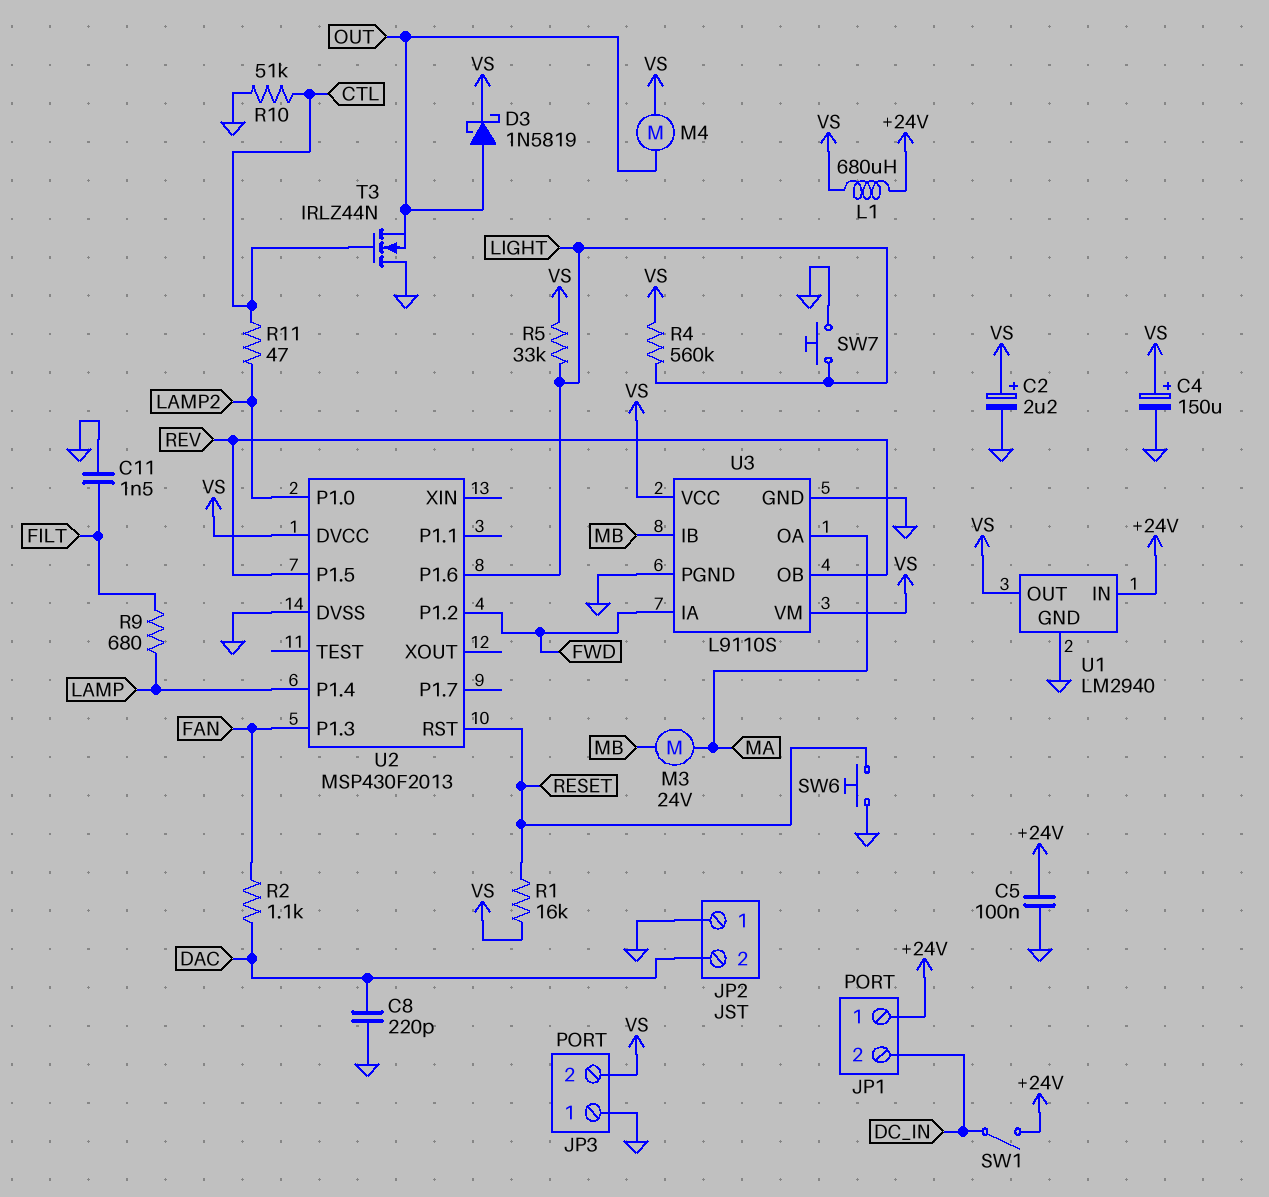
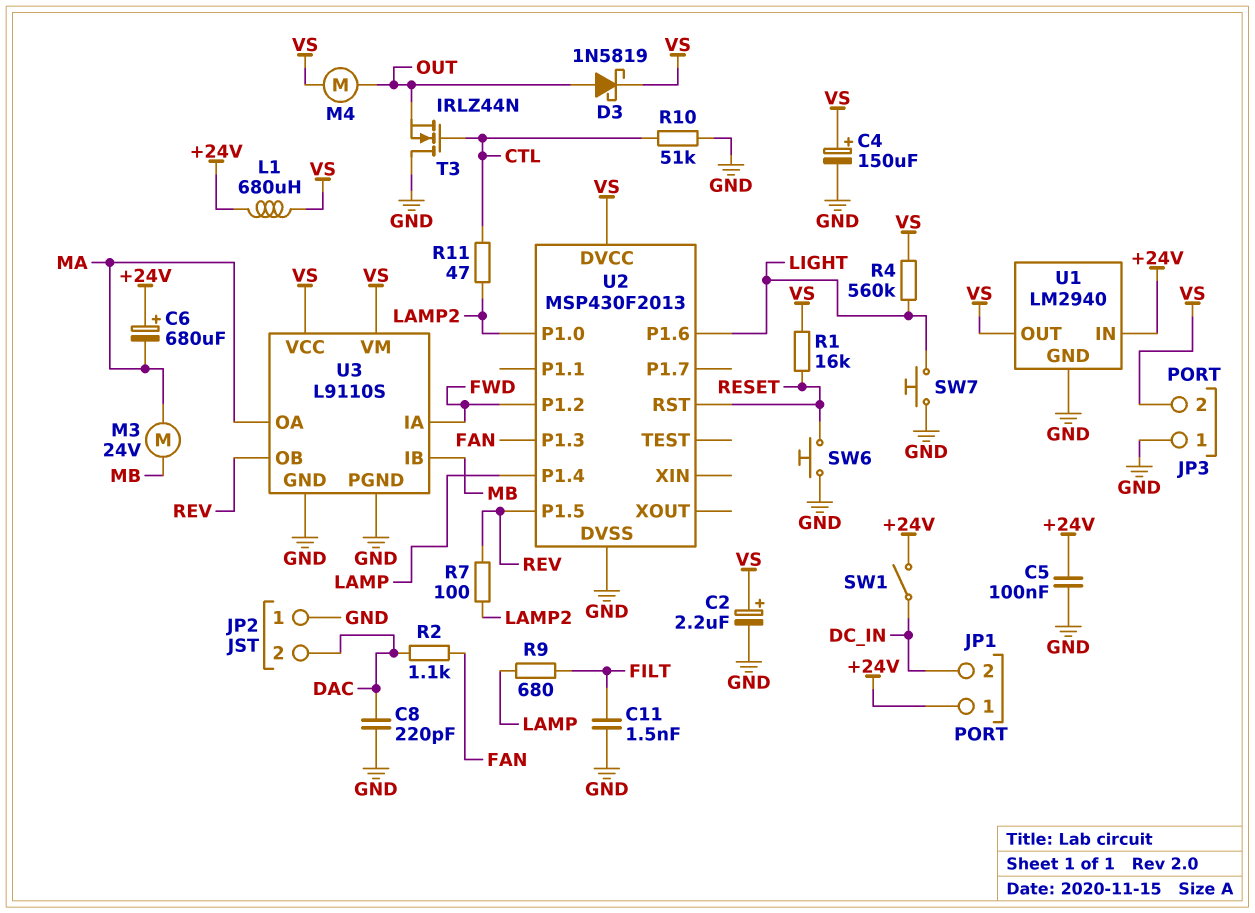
C6: none -> 680uF (plus +24V, minus MA)
R5: 33k (LIGHT, VS) -> none
R7: none -> 100 (LAMP2, REV)

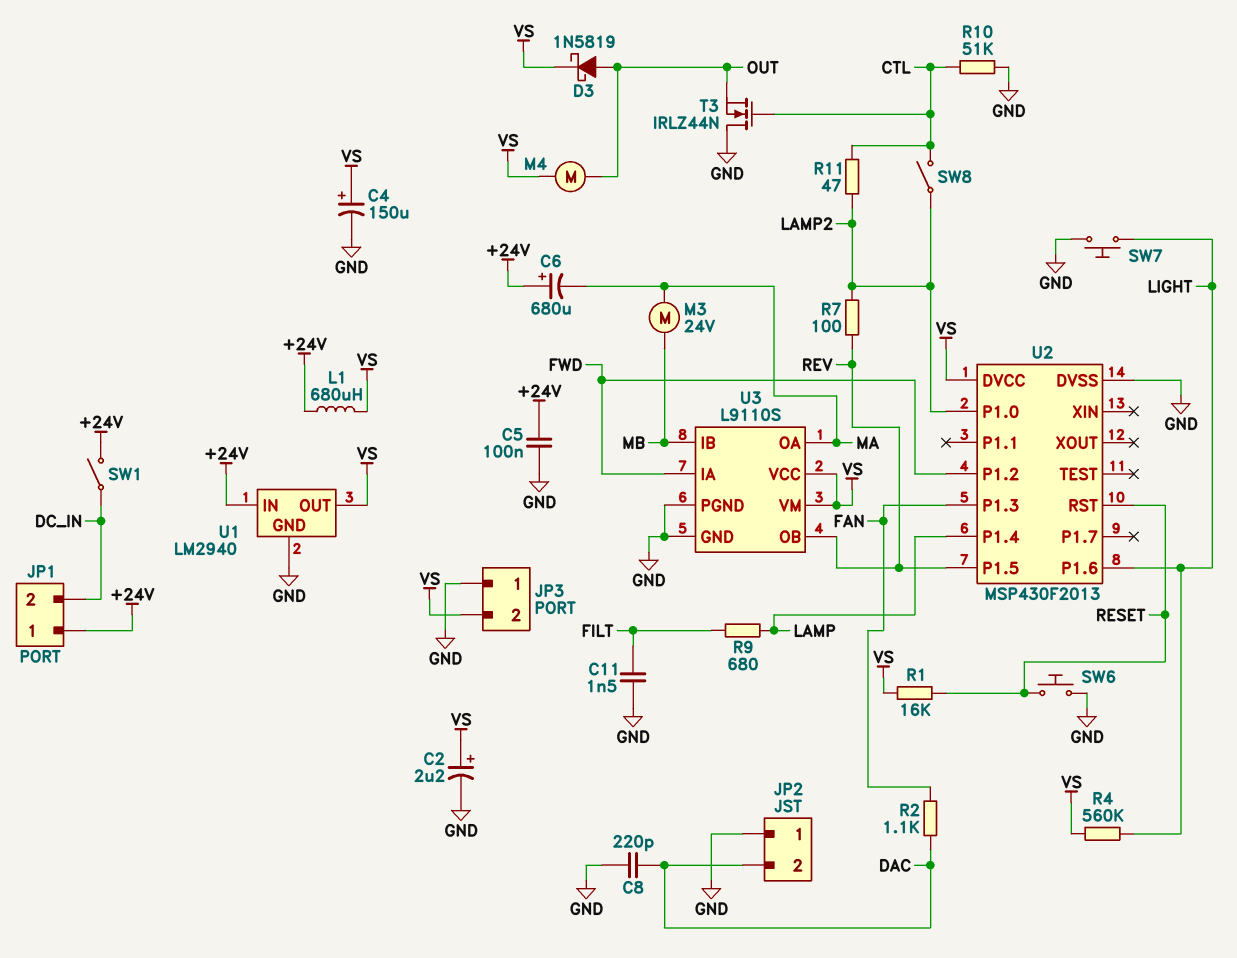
SW8: none -> switch (CTL, LAMP2)

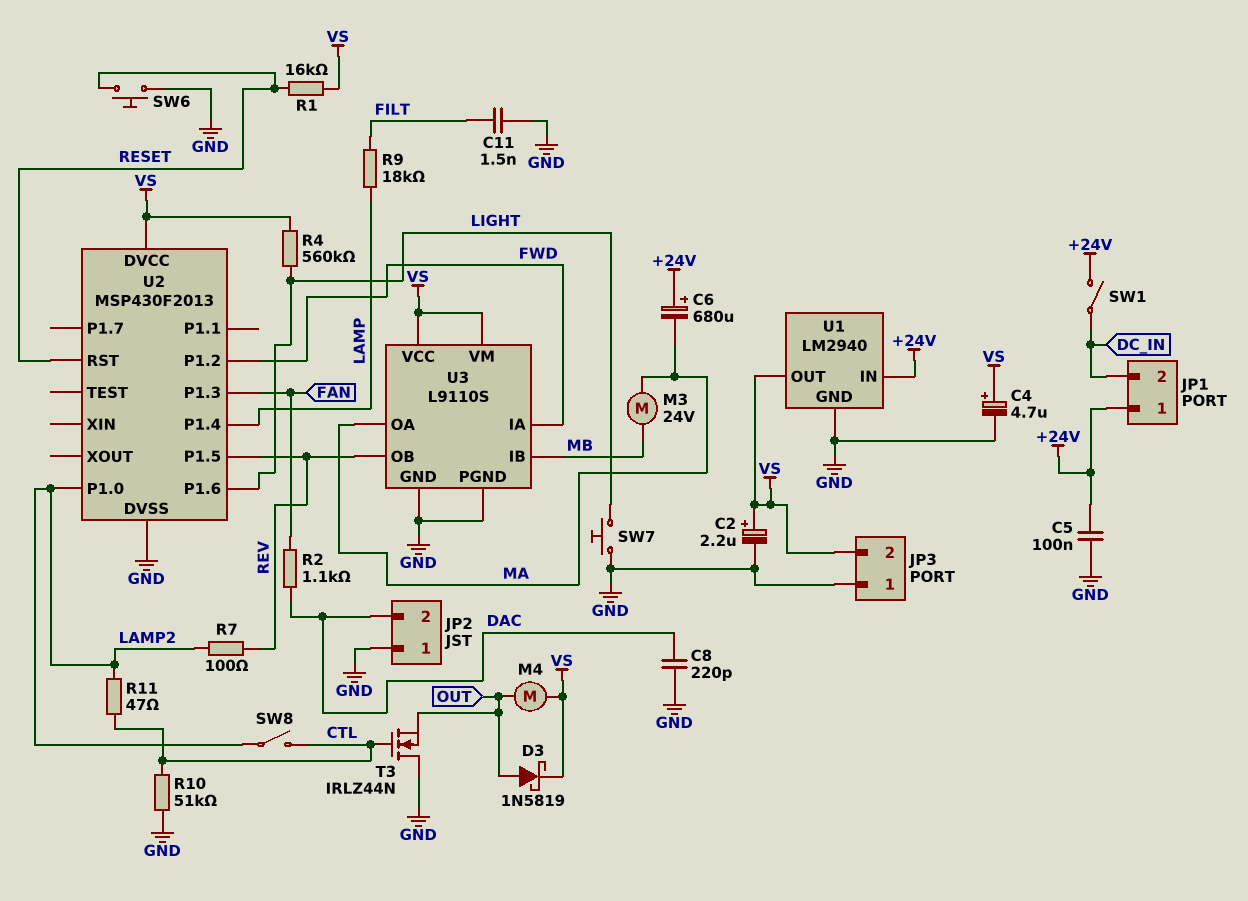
C4: 150uF (plus VS, minus GND) -> 4.7uF (plus VS, minus GND)
L1: 680uH (+24V, VS) -> none
R9: 680 (FILT, LAMP) -> 18k (FILT, LAMP)

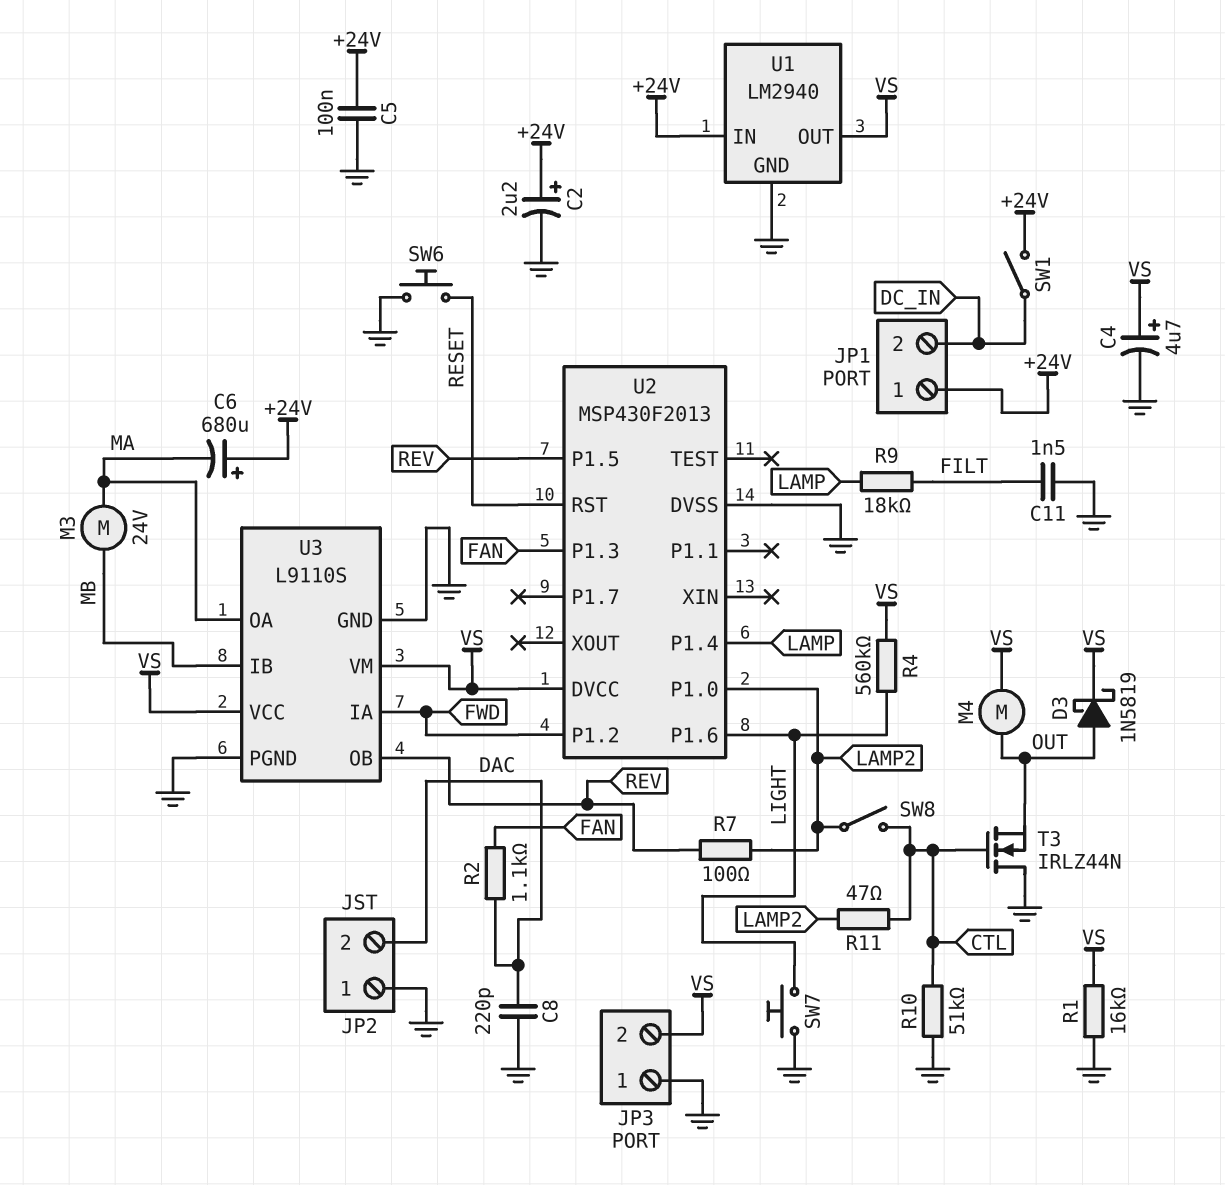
C2: 2.2uF (plus VS, minus GND) -> 2.2uF (plus +24V, minus GND)
R1: 16k (RESET, VS) -> 16k (GND, VS)

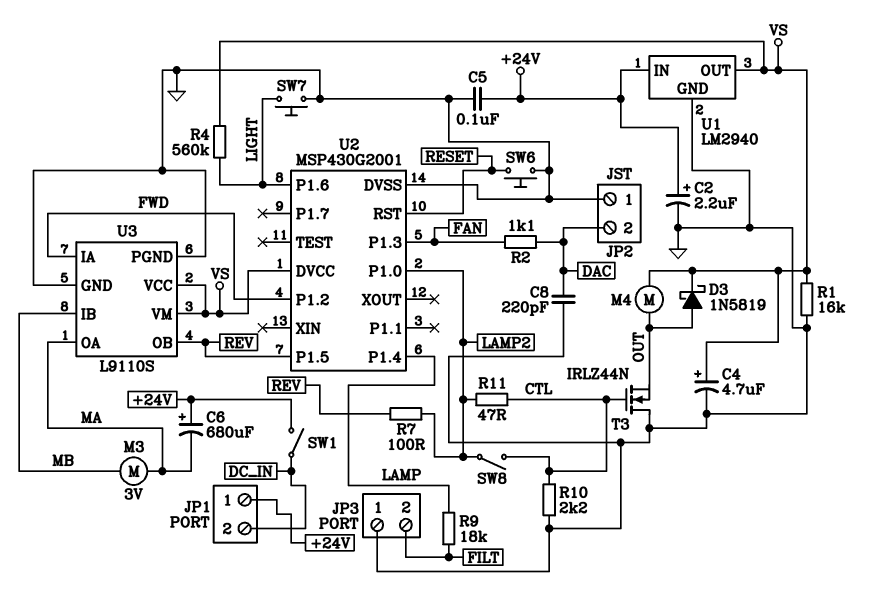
C11: 1.5nF (FILT, GND) -> none
JP3 pin 2: VS -> FILT
M3: motor 24V (MA, MB) -> motor 3V (MA, MB)
R10: 51k (CTL, GND) -> 2.2k (CTL, GND)
U2: MSP430F2013 -> MSP430G2001

